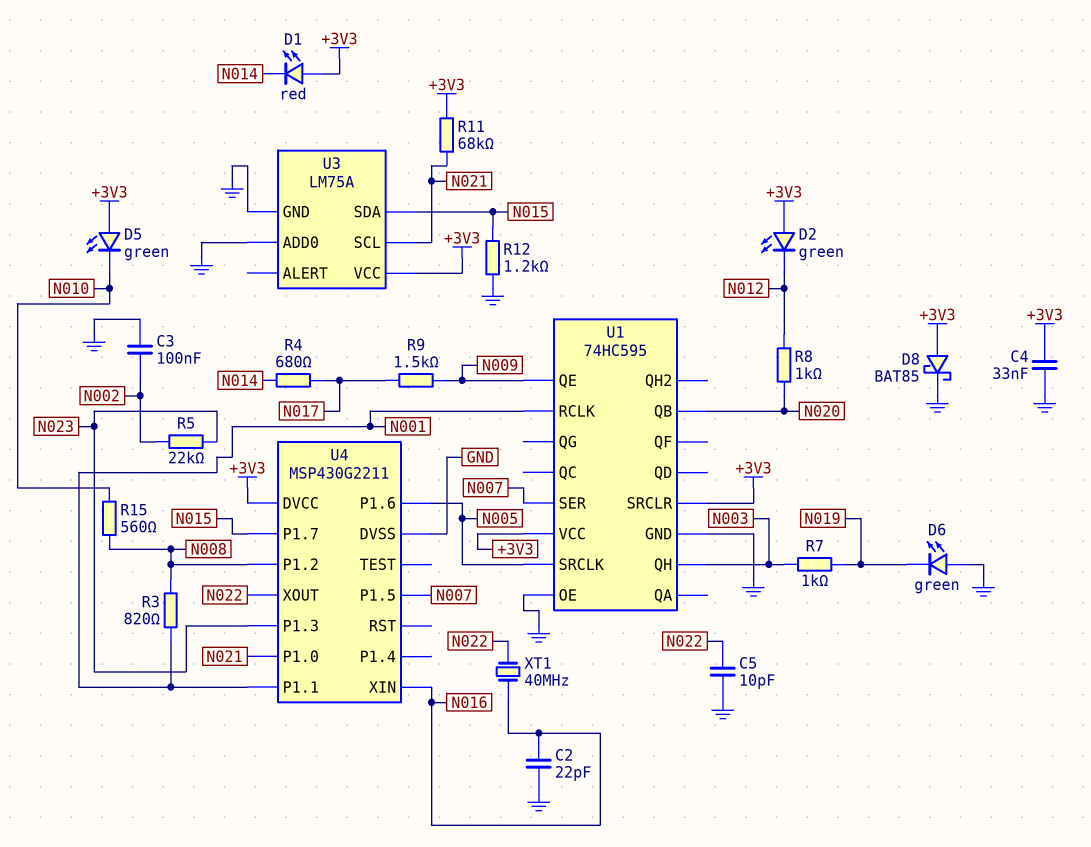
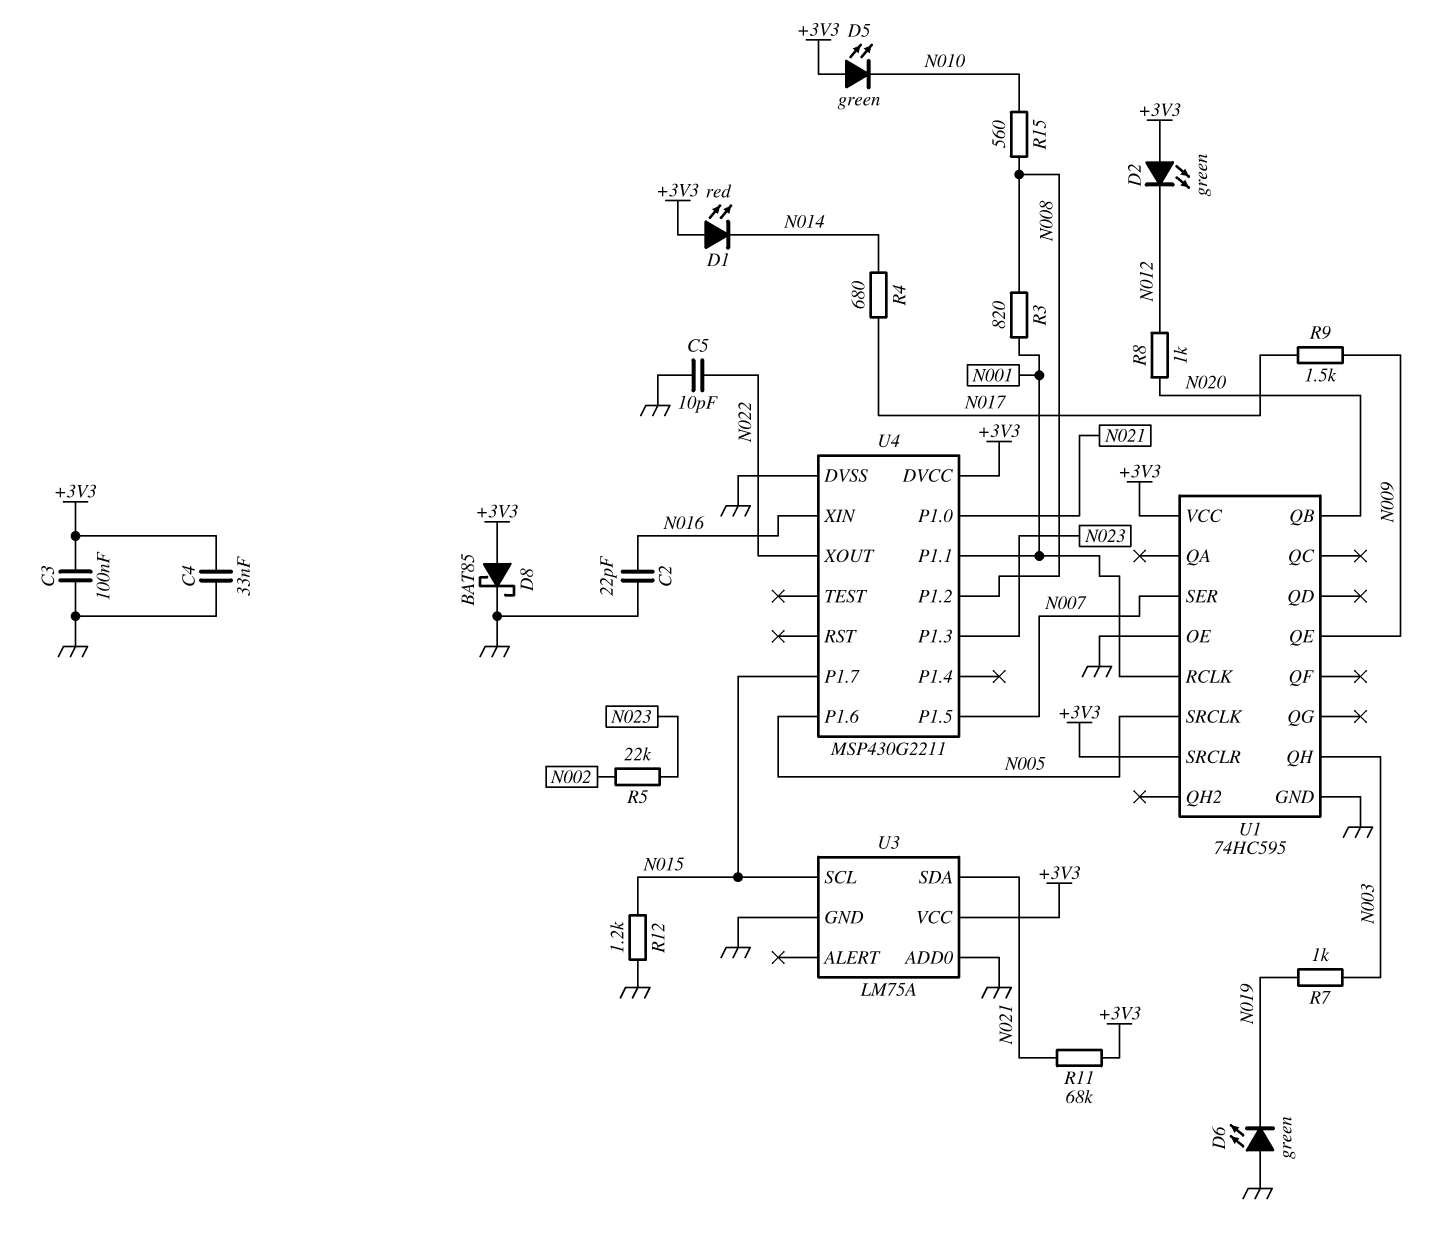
C3: 100nF (GND, N002) -> 100nF (+3V3, GND)
U3 pin SCL: N021 -> N015
U3 pin SDA: N015 -> N021
XT1: 40MHz (N016, N022) -> none

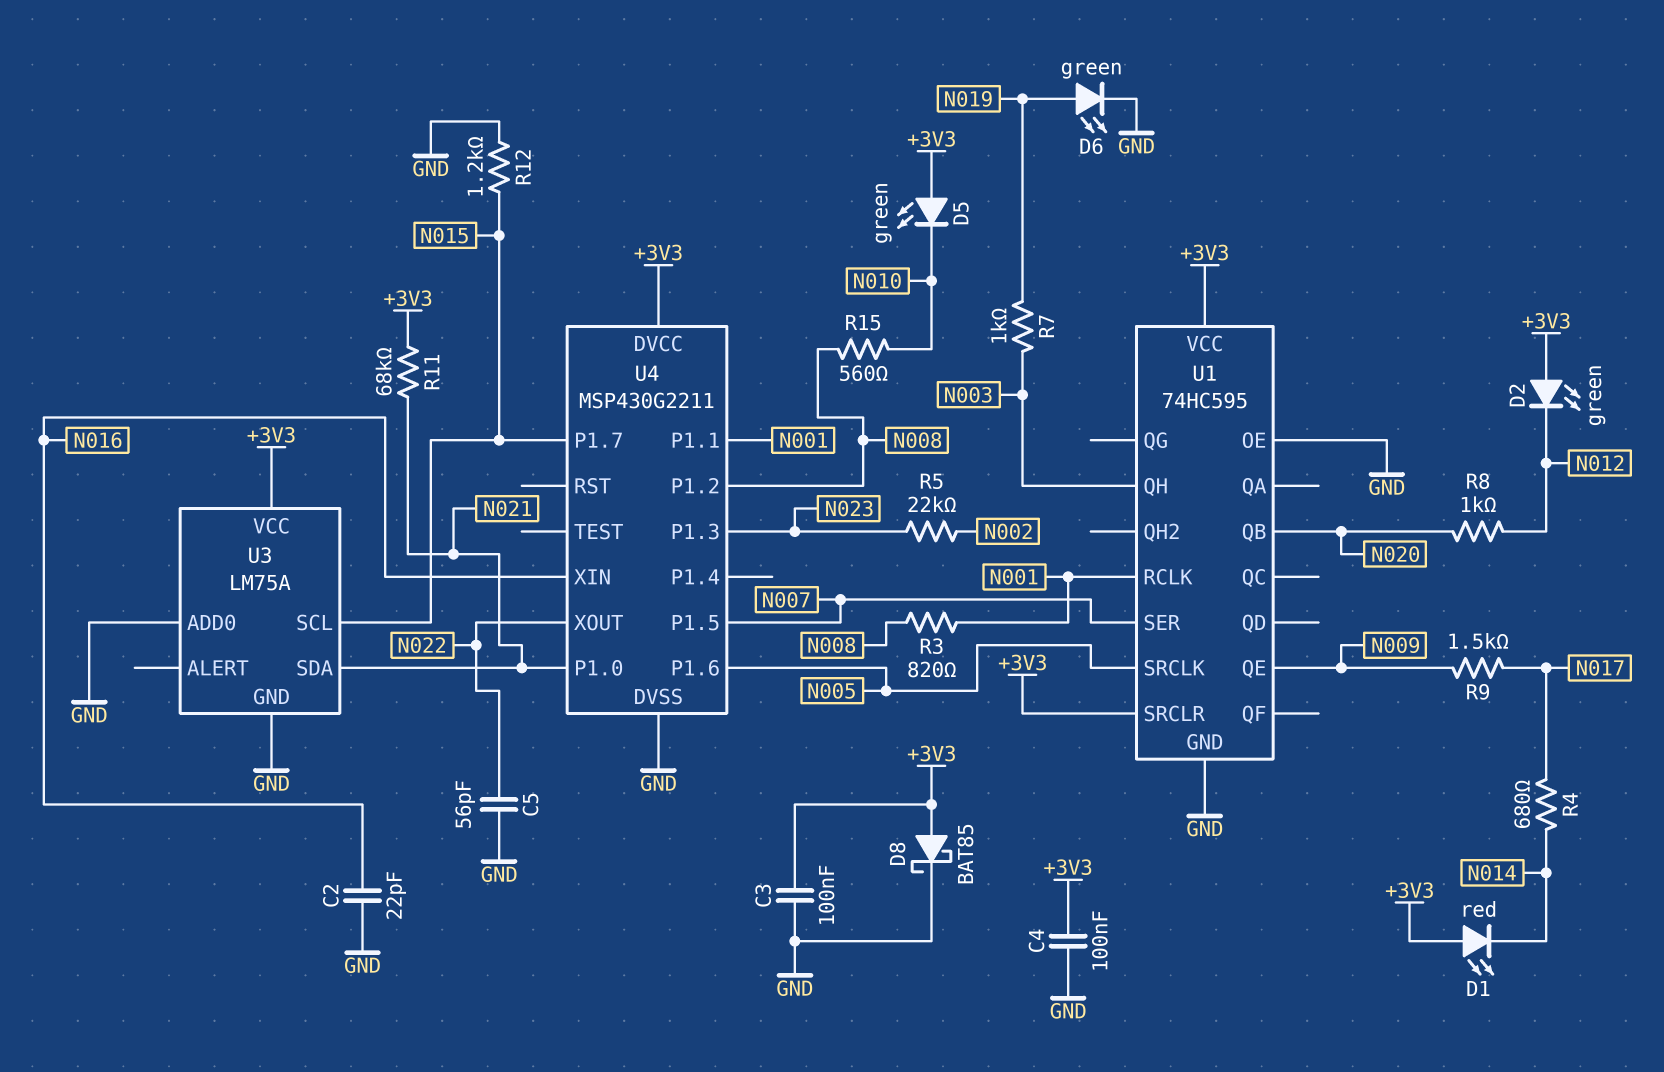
C4: 33nF (+3V3, GND) -> 100nF (+3V3, GND)
C5: 10pF (GND, N022) -> 56pF (GND, N022)
D6: LED green (A GND, K N019) -> LED green (A N019, K GND)

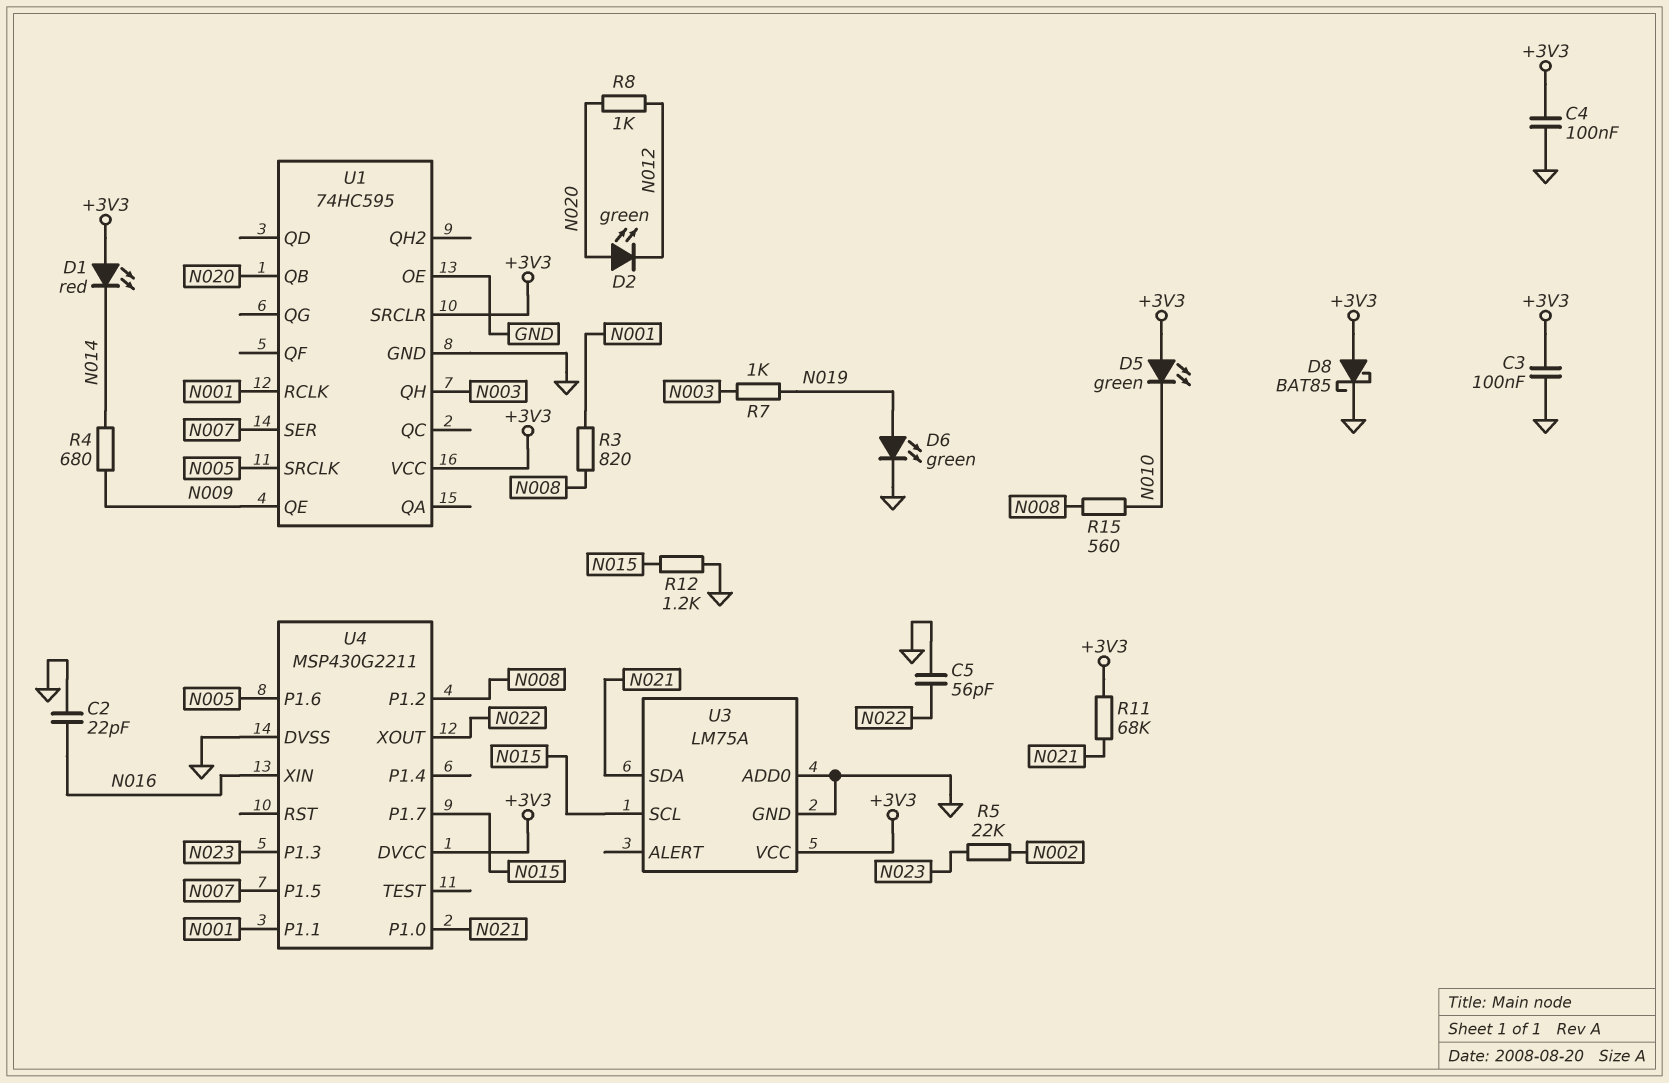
D2: LED green (A +3V3, K N012) -> LED green (A N020, K N012)
R4: 680 (N014, N017) -> 680 (N009, N014)
R9: 1.5k (N009, N017) -> none

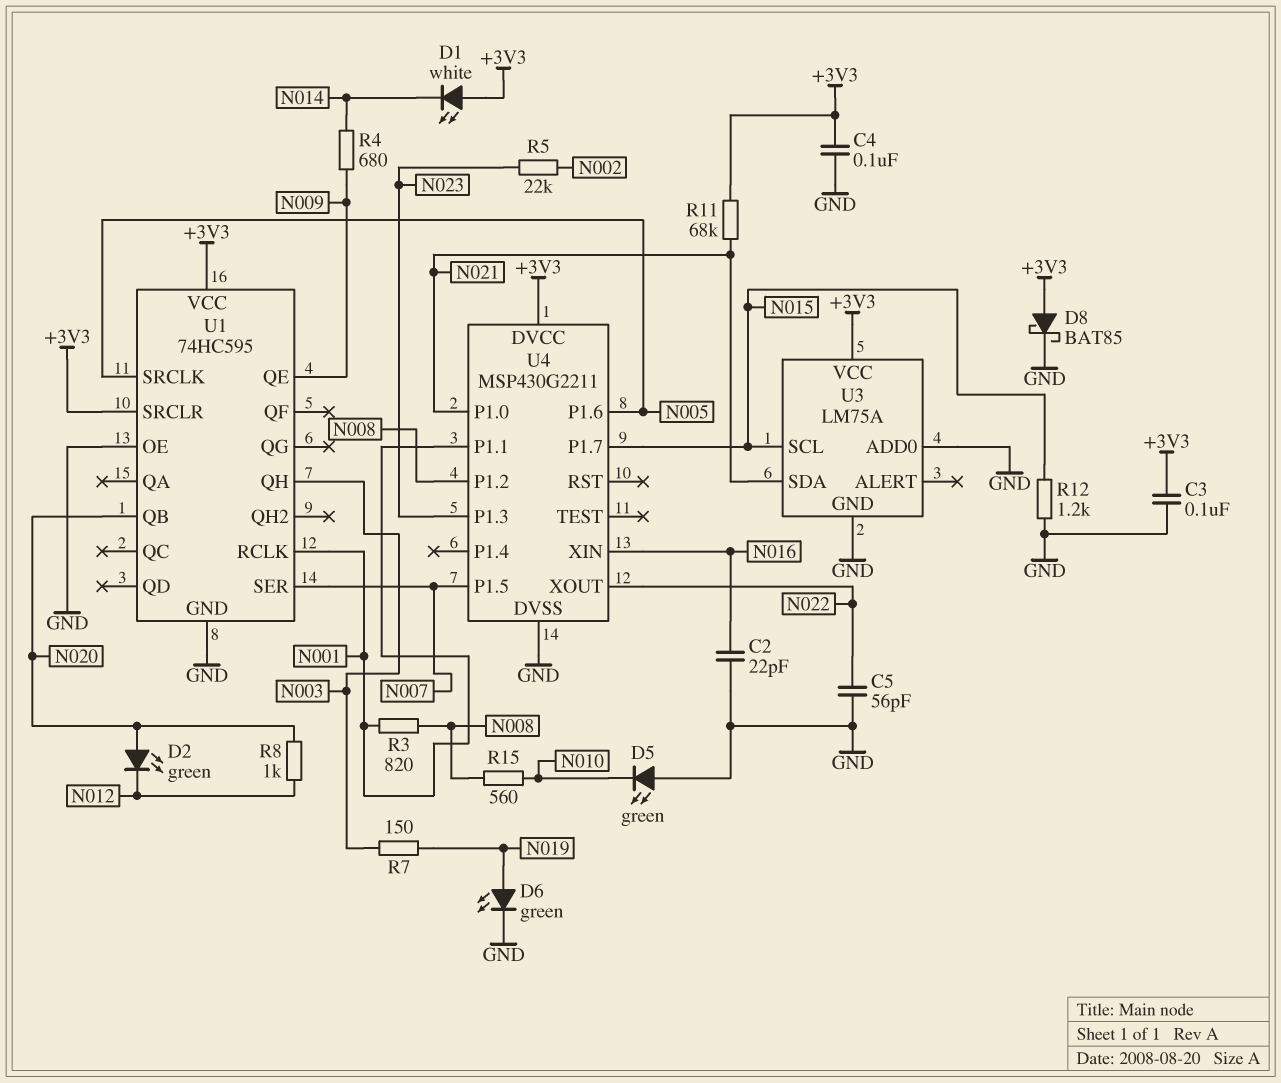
D1: LED red (A +3V3, K N014) -> LED white (A +3V3, K N014)
D5: LED green (A +3V3, K N010) -> LED green (A GND, K N010)
R7: 1k (N003, N019) -> 150 (N003, N019)

